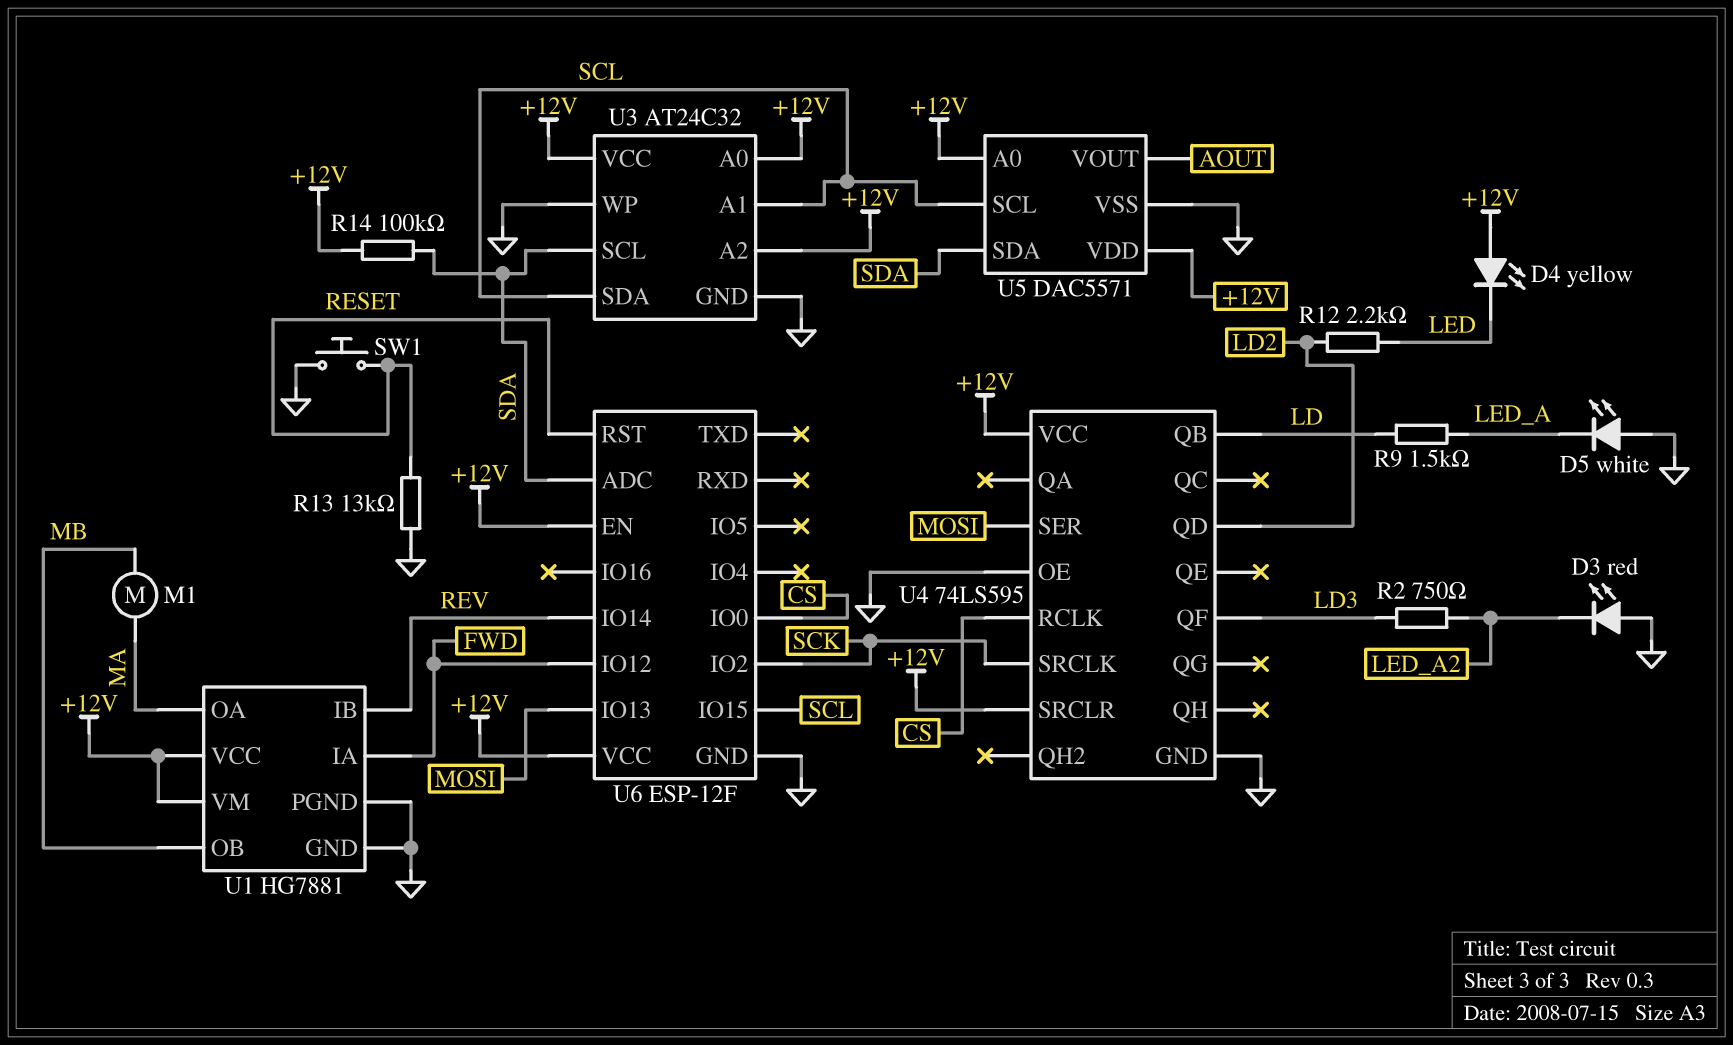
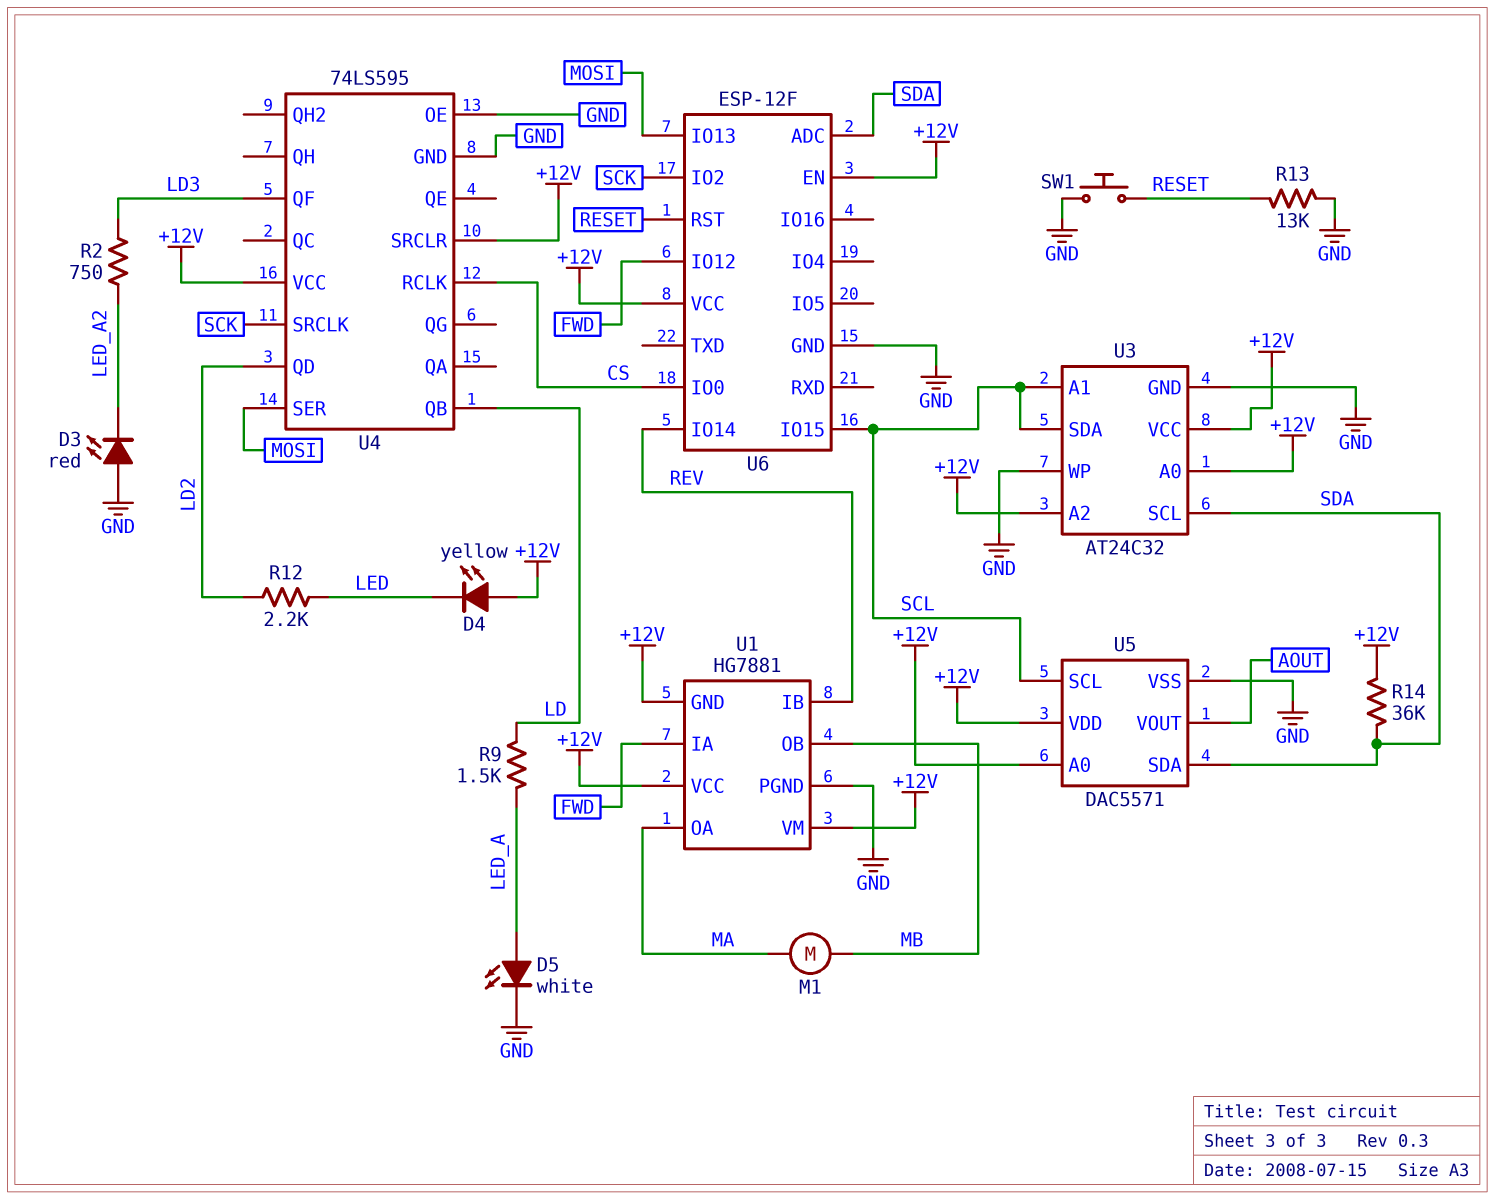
D5: LED white (A GND, K LED_A) -> LED white (A LED_A, K GND)
R14: 100k (+12V, SDA) -> 36k (+12V, SDA)
U1 pin GND: GND -> +12V

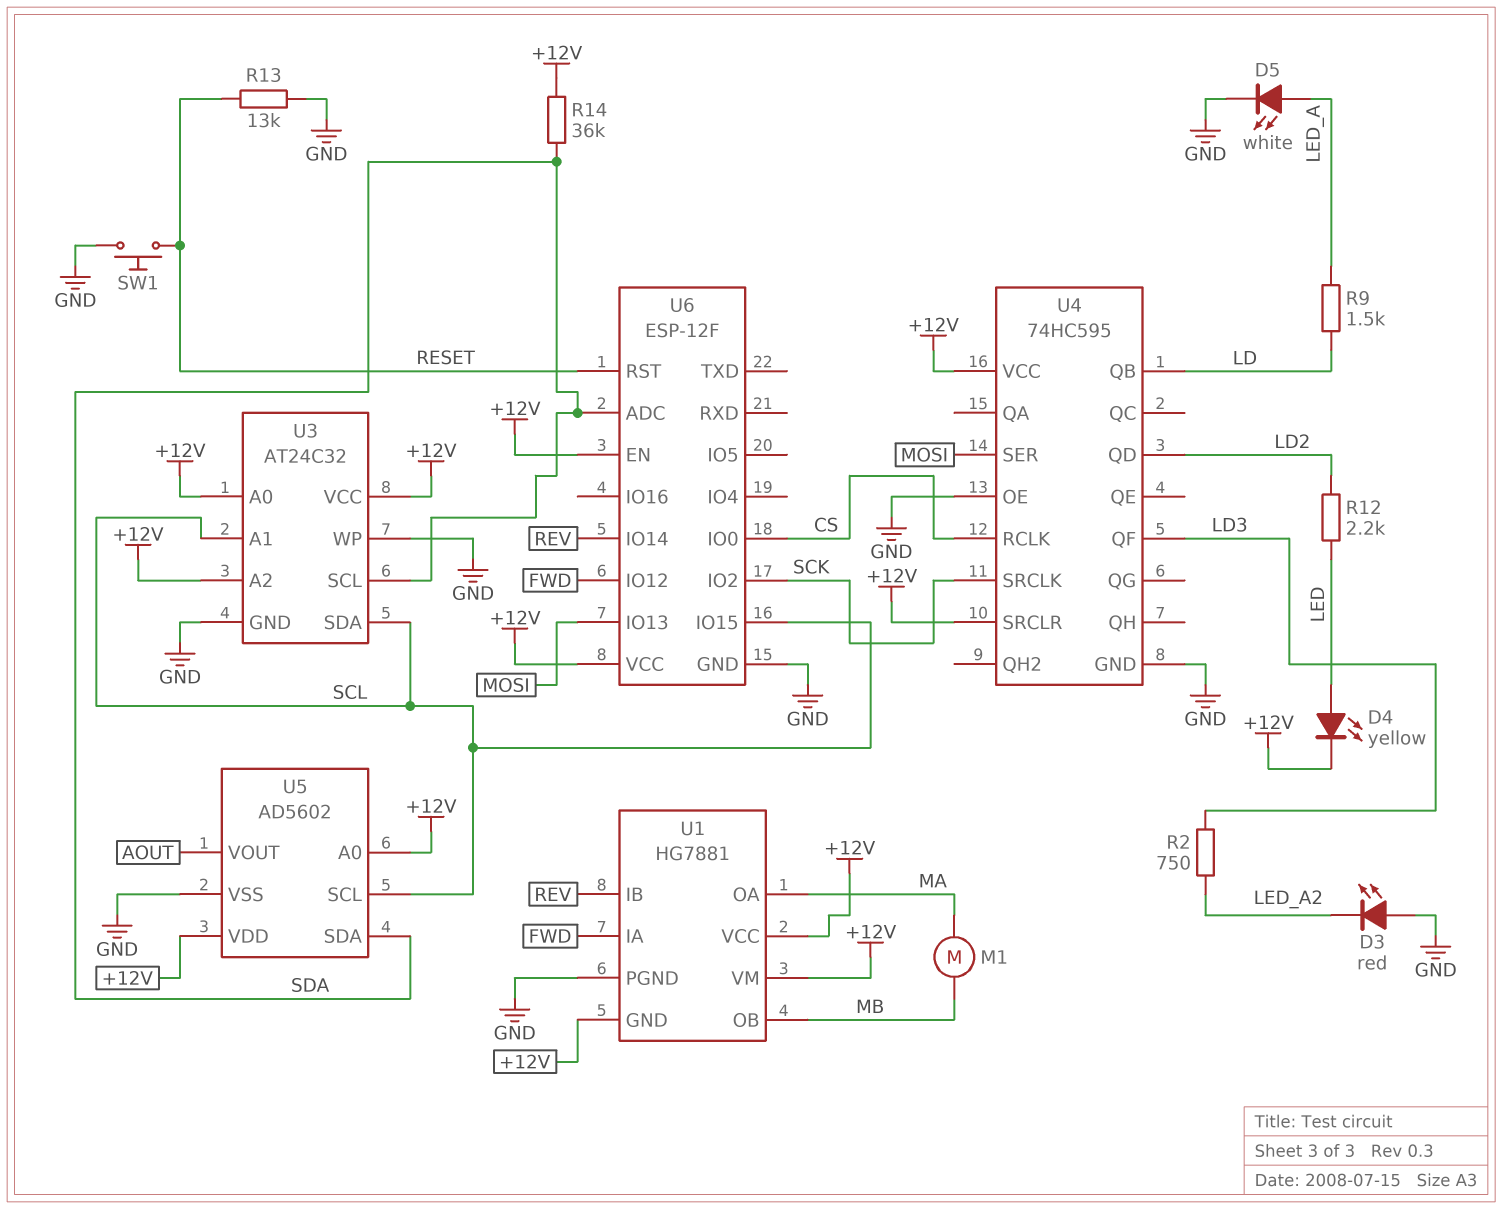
D4: LED yellow (A +12V, K LED) -> LED yellow (A LED, K +12V)
U4: 74LS595 -> 74HC595
U5: DAC5571 -> AD5602

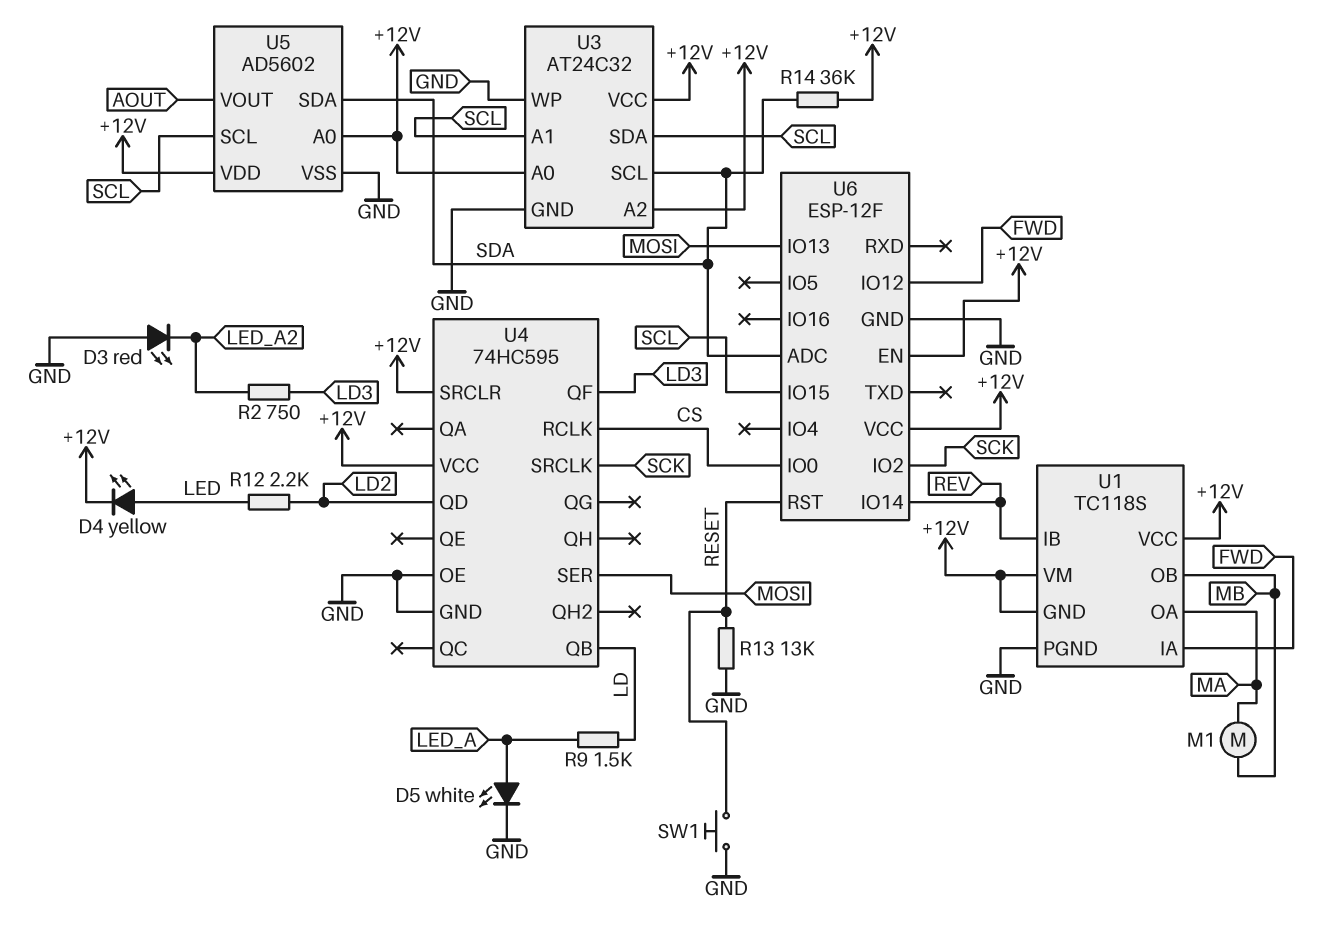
U1: HG7881 -> TC118S

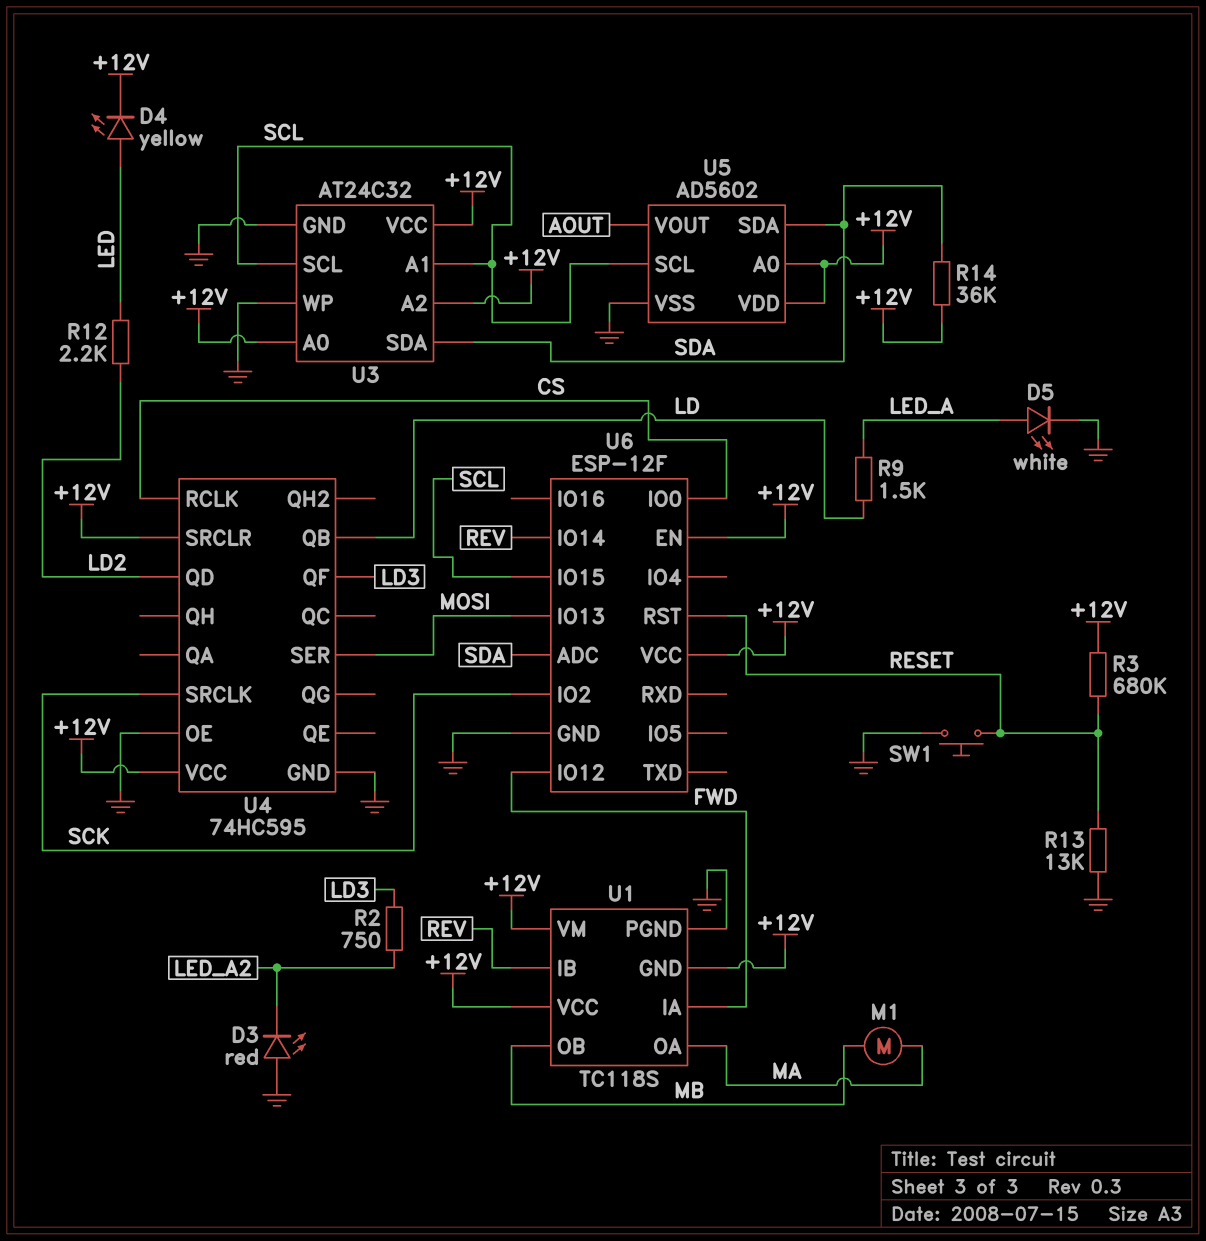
R3: none -> 680k (+12V, RESET)
U3 pin SCL: SDA -> SCL
U3 pin SDA: SCL -> SDA

